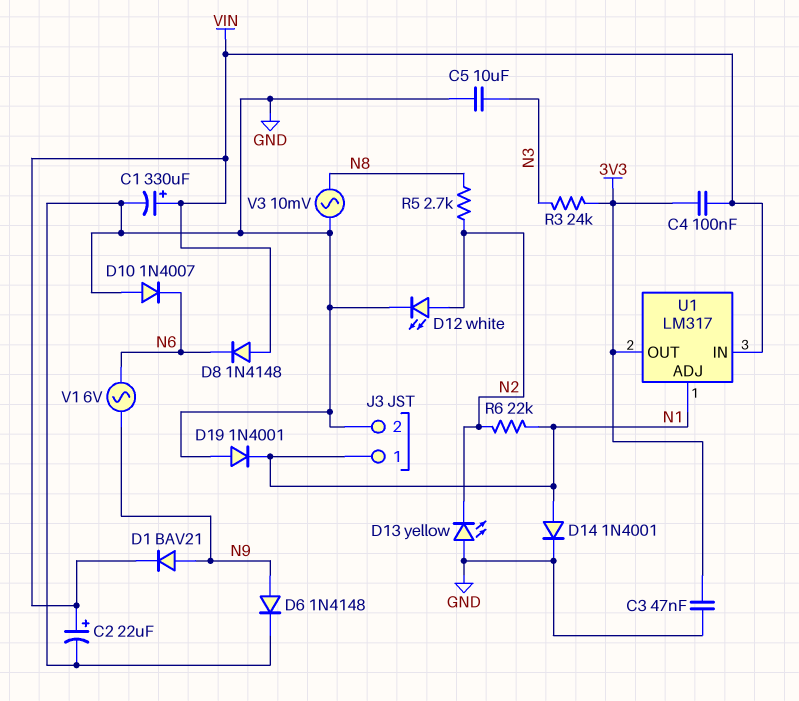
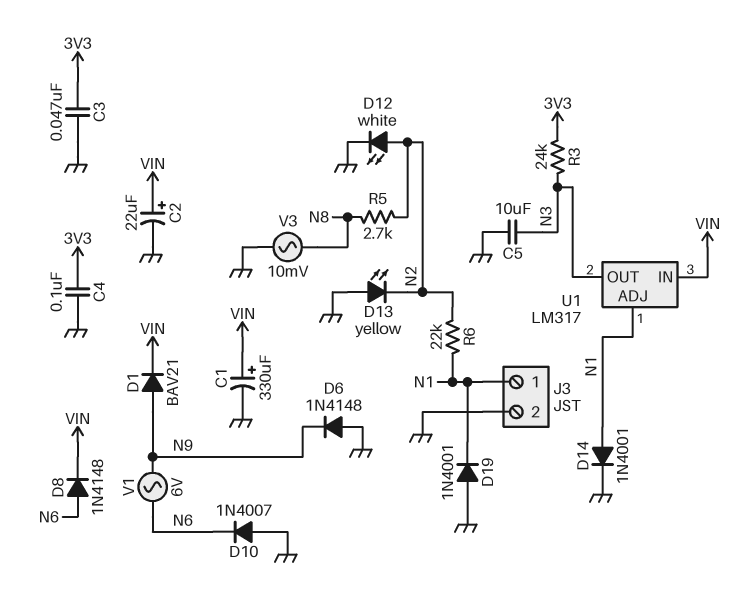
C4: 100nF (3V3, VIN) -> 100nF (3V3, GND)
D6: diode 1N4148 (A N9, K GND) -> diode 1N4148 (A GND, K N9)
D8: diode 1N4148 (A VIN, K N6) -> diode 1N4148 (A N6, K VIN)
U1 pin OUT: 3V3 -> N3

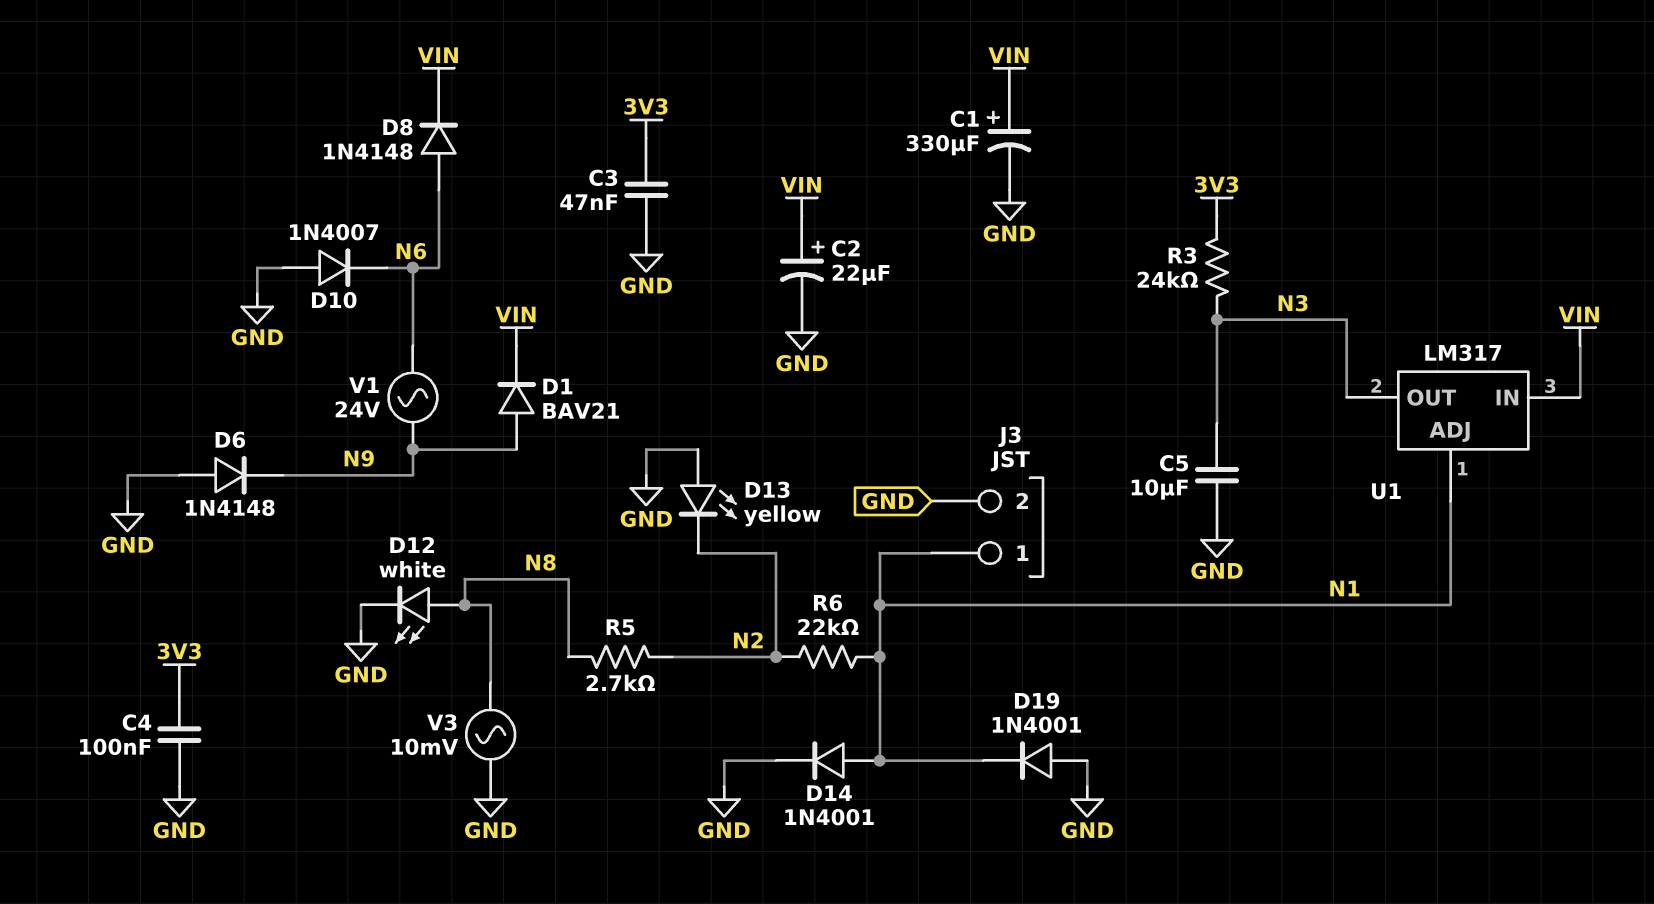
D12: LED white (A N2, K GND) -> LED white (A N8, K GND)
V1: AC 6V (N6, N9) -> AC 24V (N6, N9)

